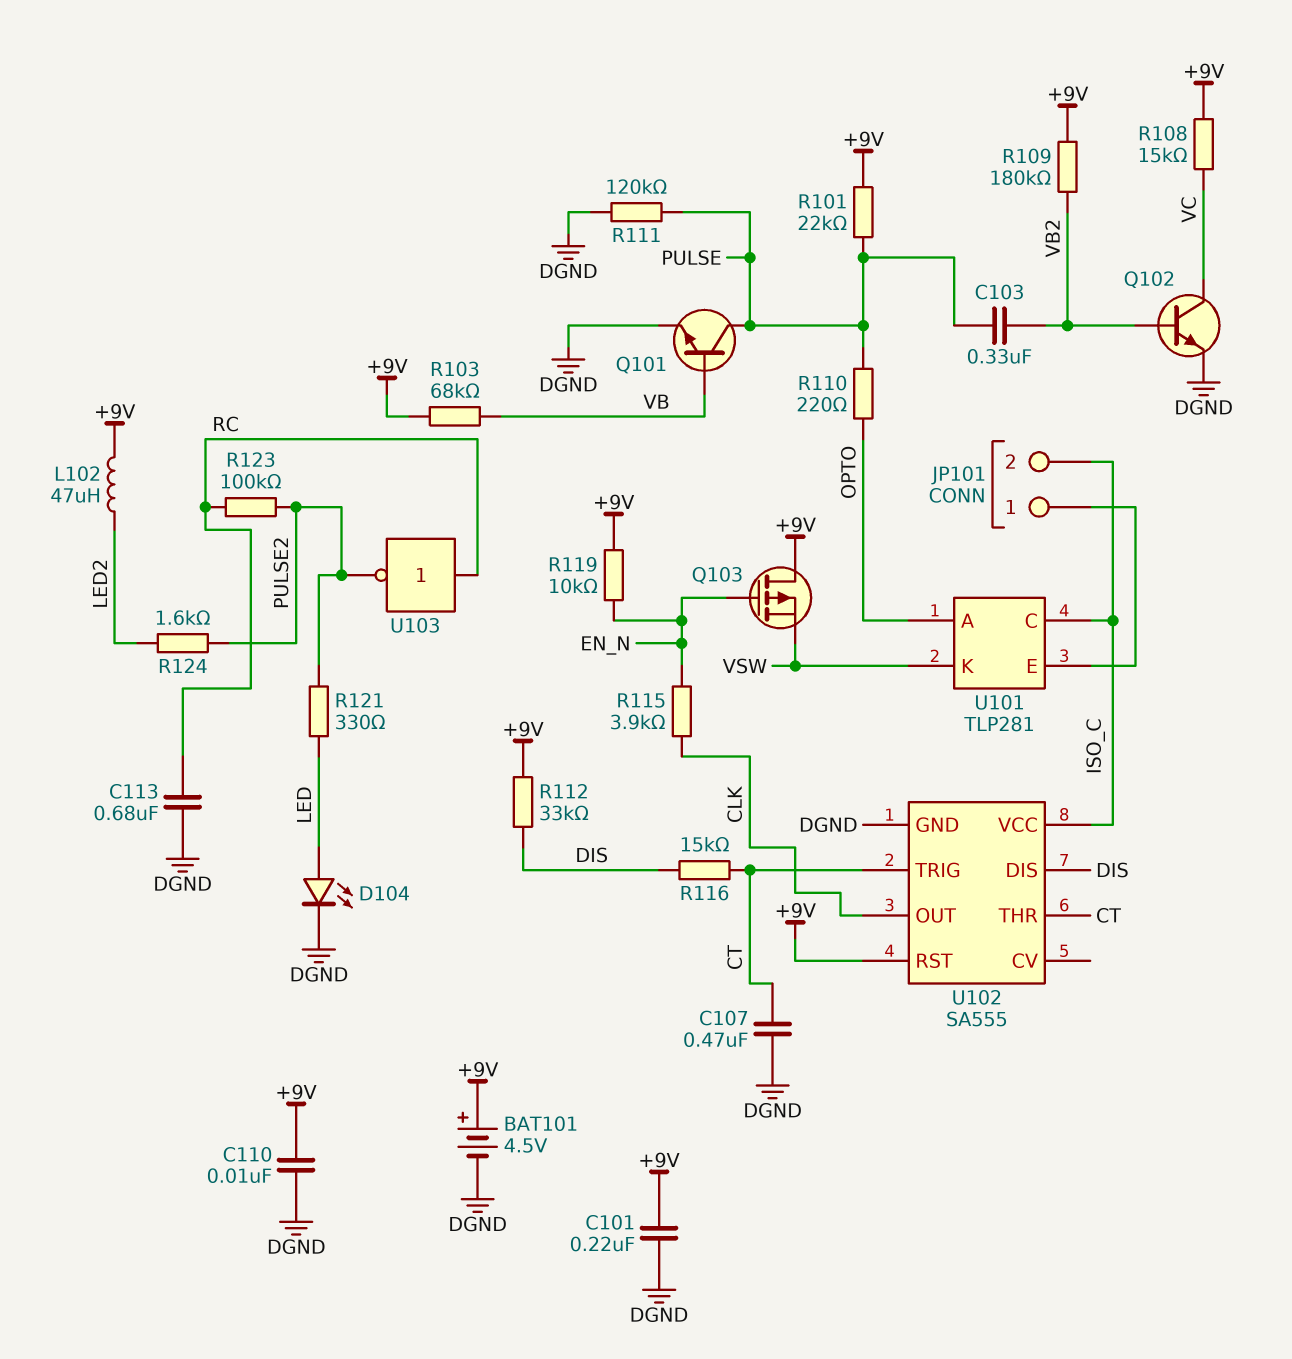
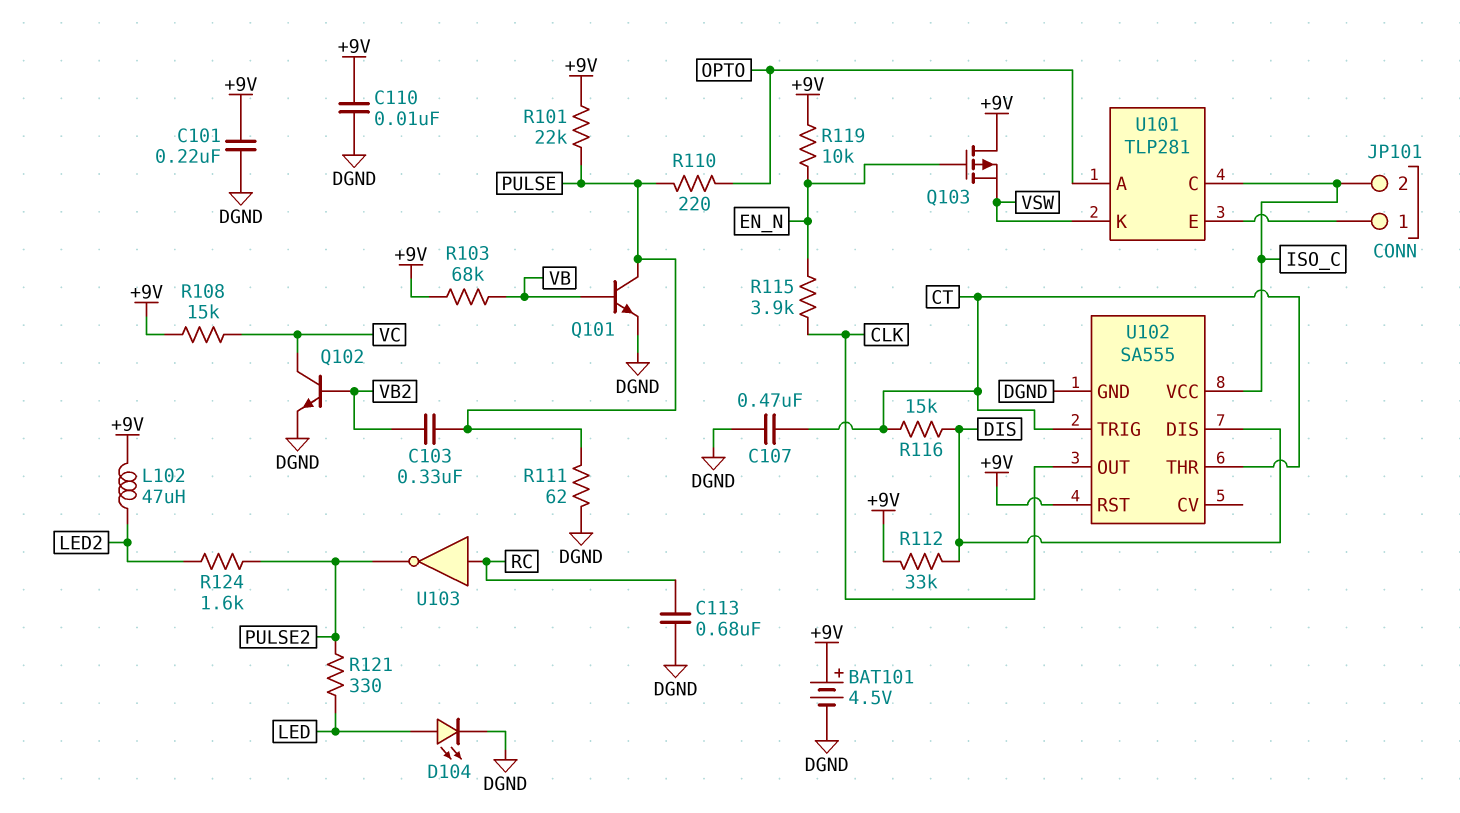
R109: 180k (+9V, VB2) -> none
R111: 120k (DGND, PULSE) -> 62 (DGND, PULSE)
R123: 100k (PULSE2, RC) -> none

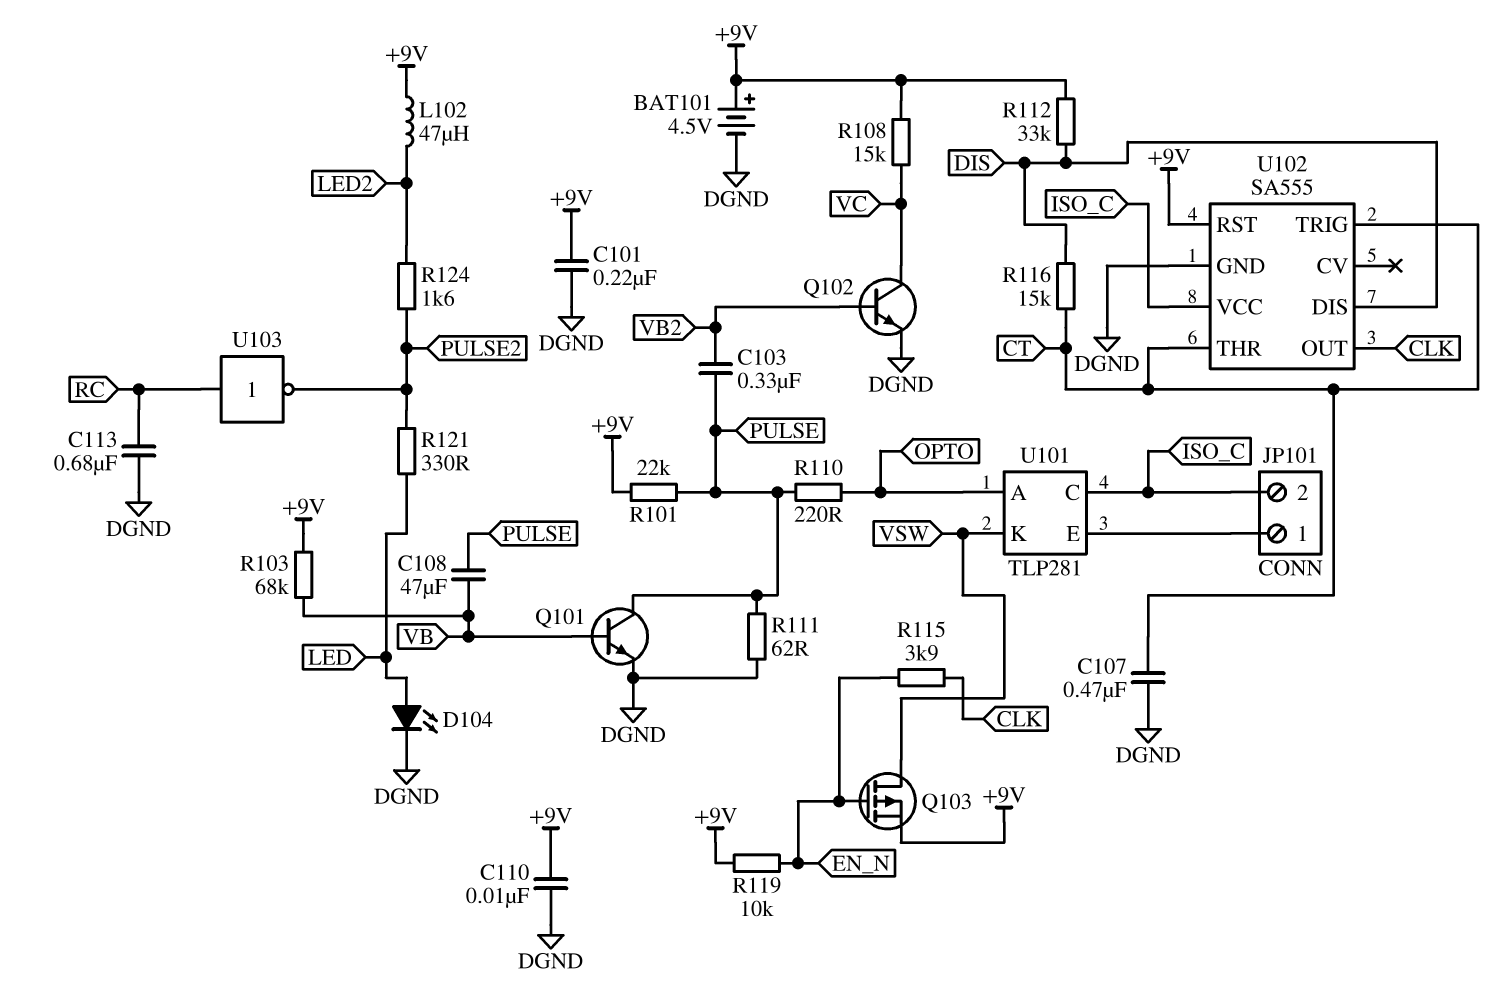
C108: none -> 47uF (PULSE, VB)
Q103: PMOS (G EN_N, D +9V, S VSW) -> PMOS (G EN_N, D VSW, S +9V)

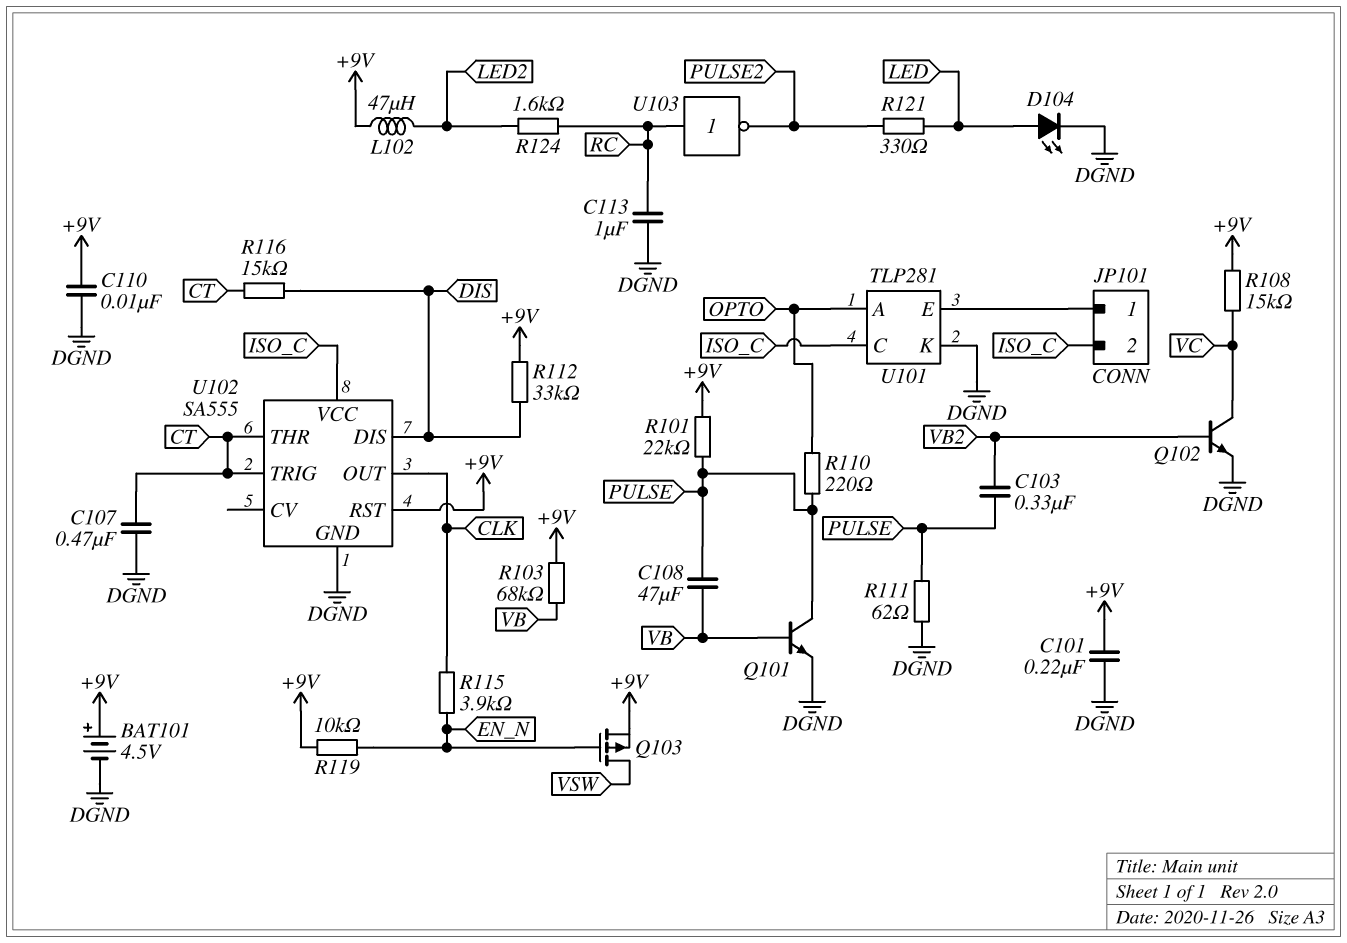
C113: 680nF (DGND, RC) -> 1uF (DGND, RC)
R124: 1.6k (LED2, PULSE2) -> 1.6k (LED2, RC)
U101 pin K: VSW -> DGND

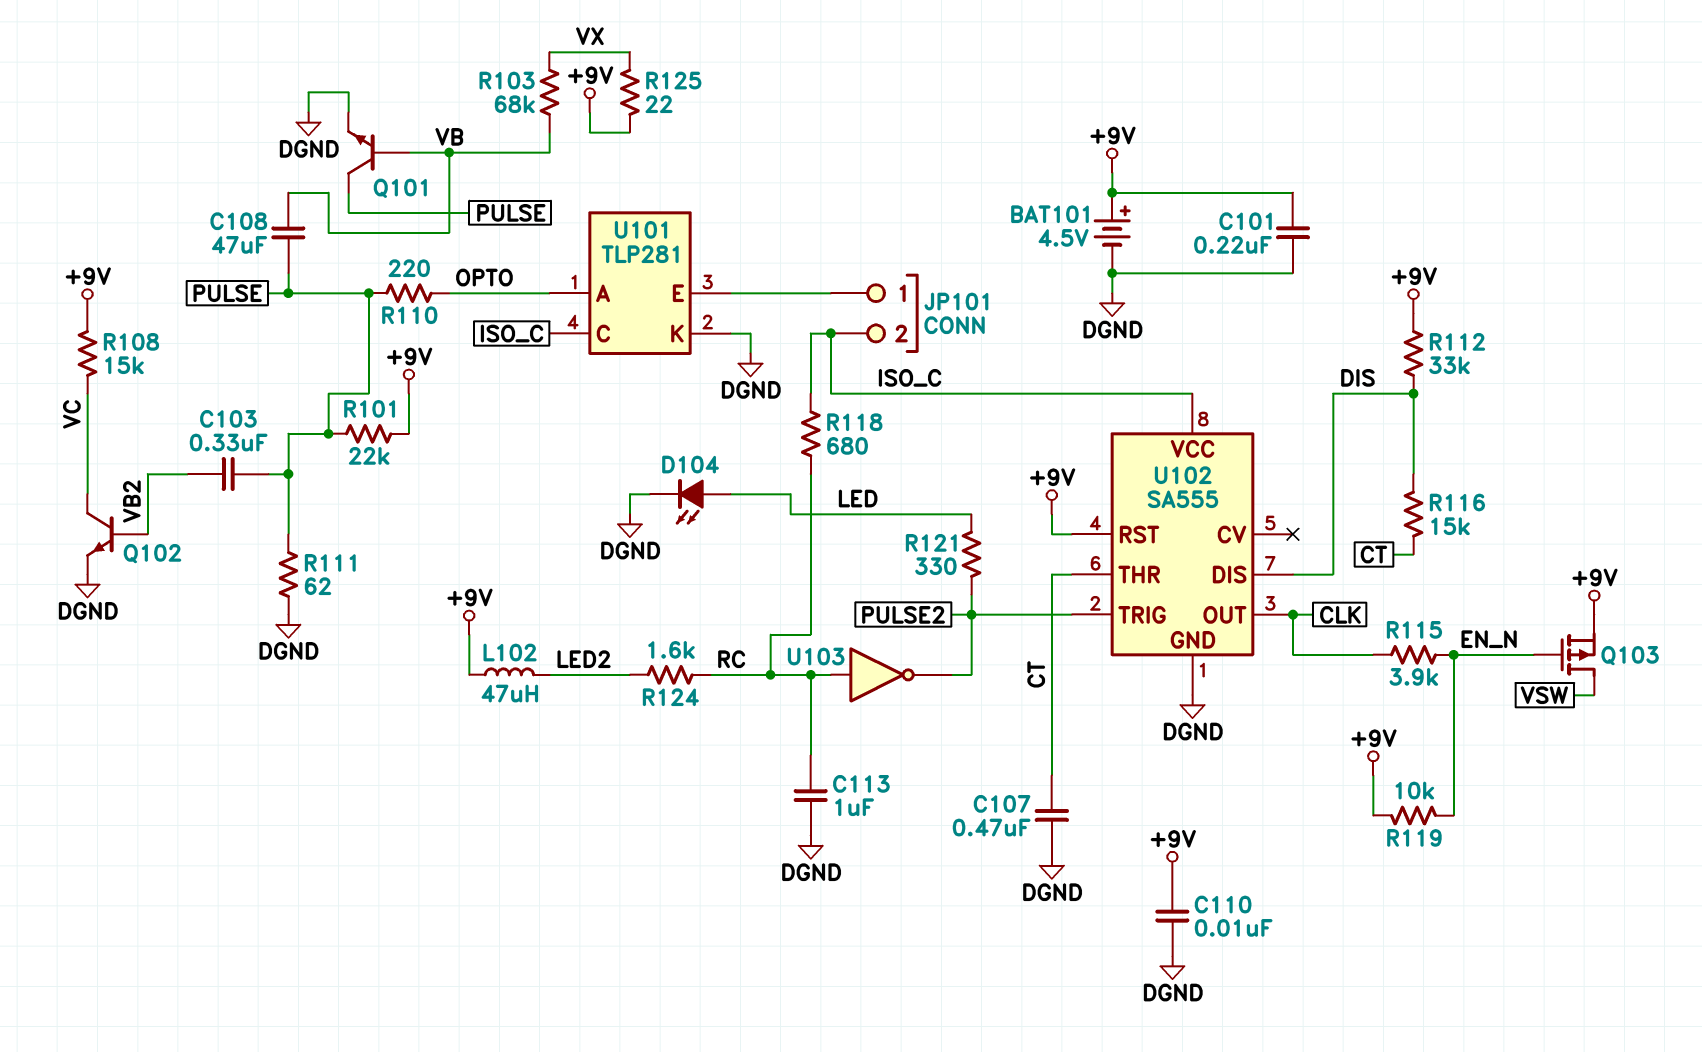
R103: 68k (+9V, VB) -> 68k (VB, VX)
R118: none -> 680 (ISO_C, RC)
R125: none -> 22 (+9V, VX)
U102 pin TRIG: CT -> PULSE2

